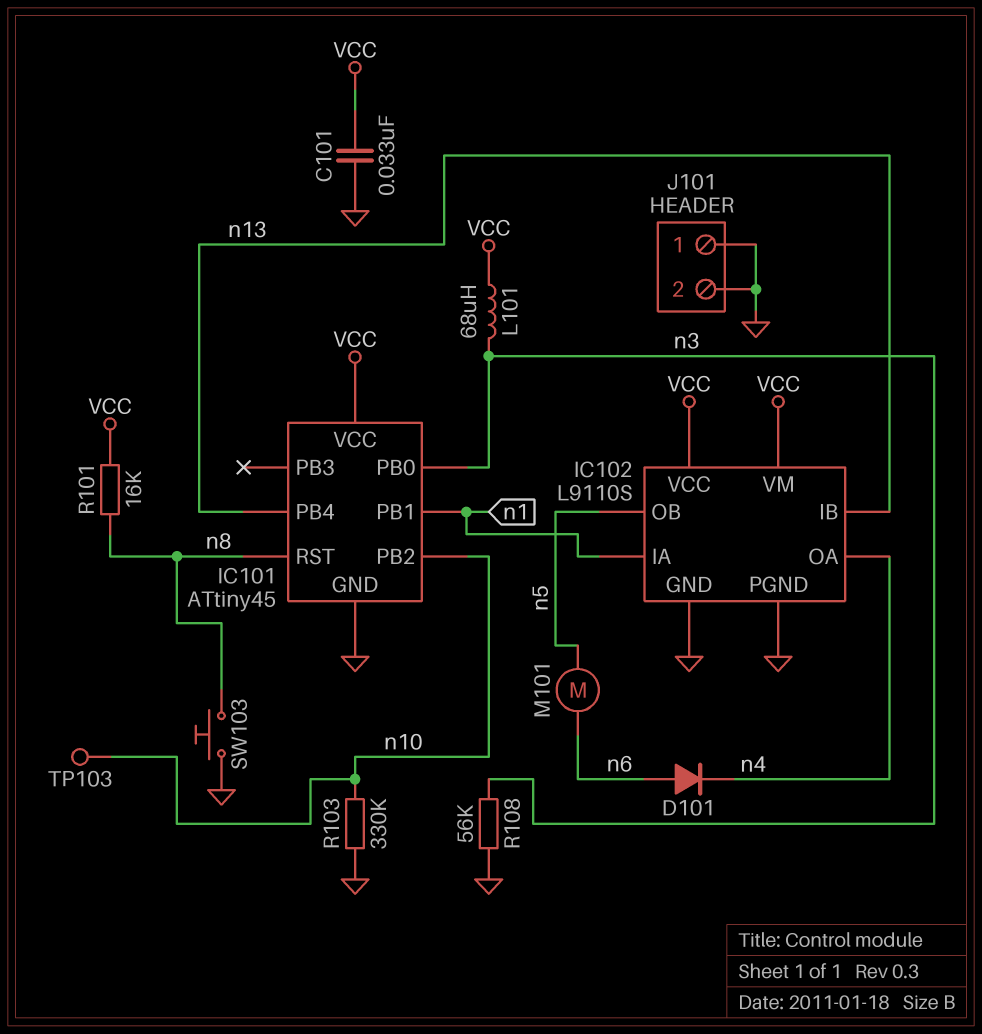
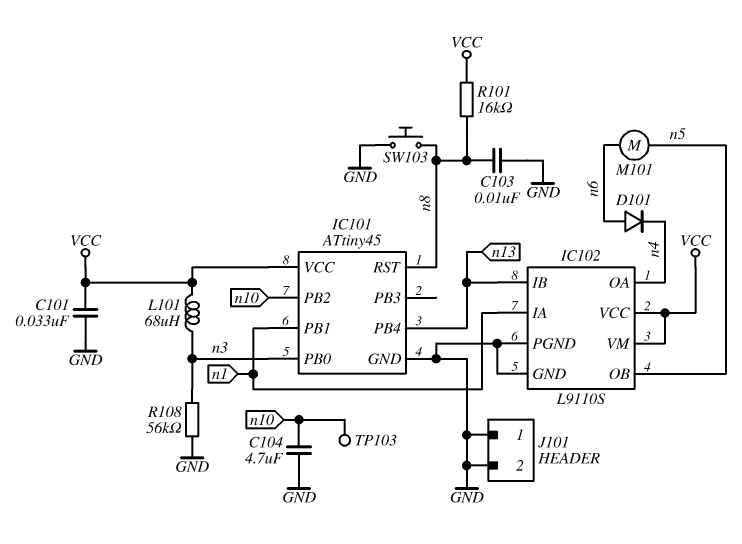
C103: none -> 10nF (GND, n8)
C104: none -> 4.7uF (GND, n10)
R103: 330k (GND, n10) -> none

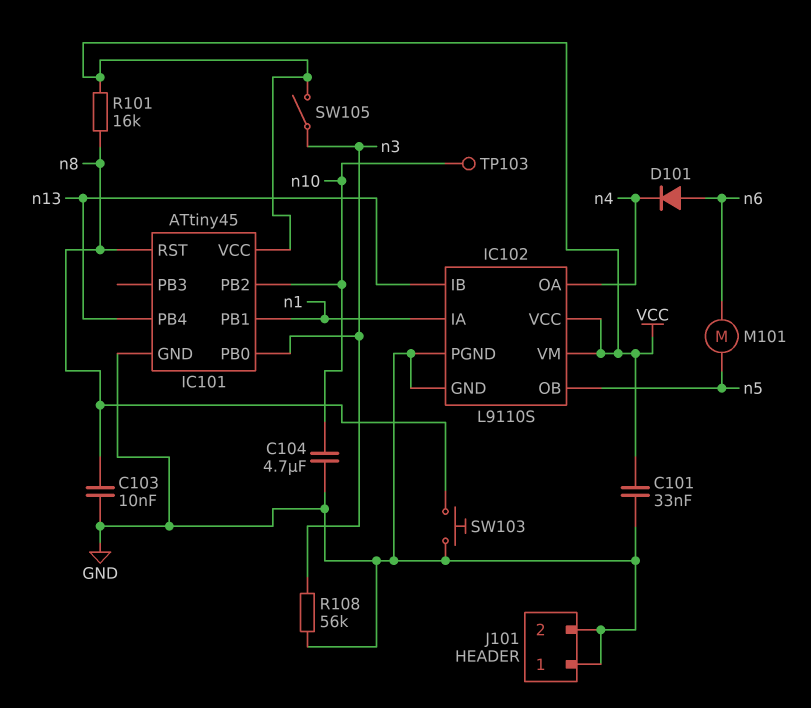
L101: 68uH (VCC, n3) -> none
SW105: none -> switch (VCC, n3)

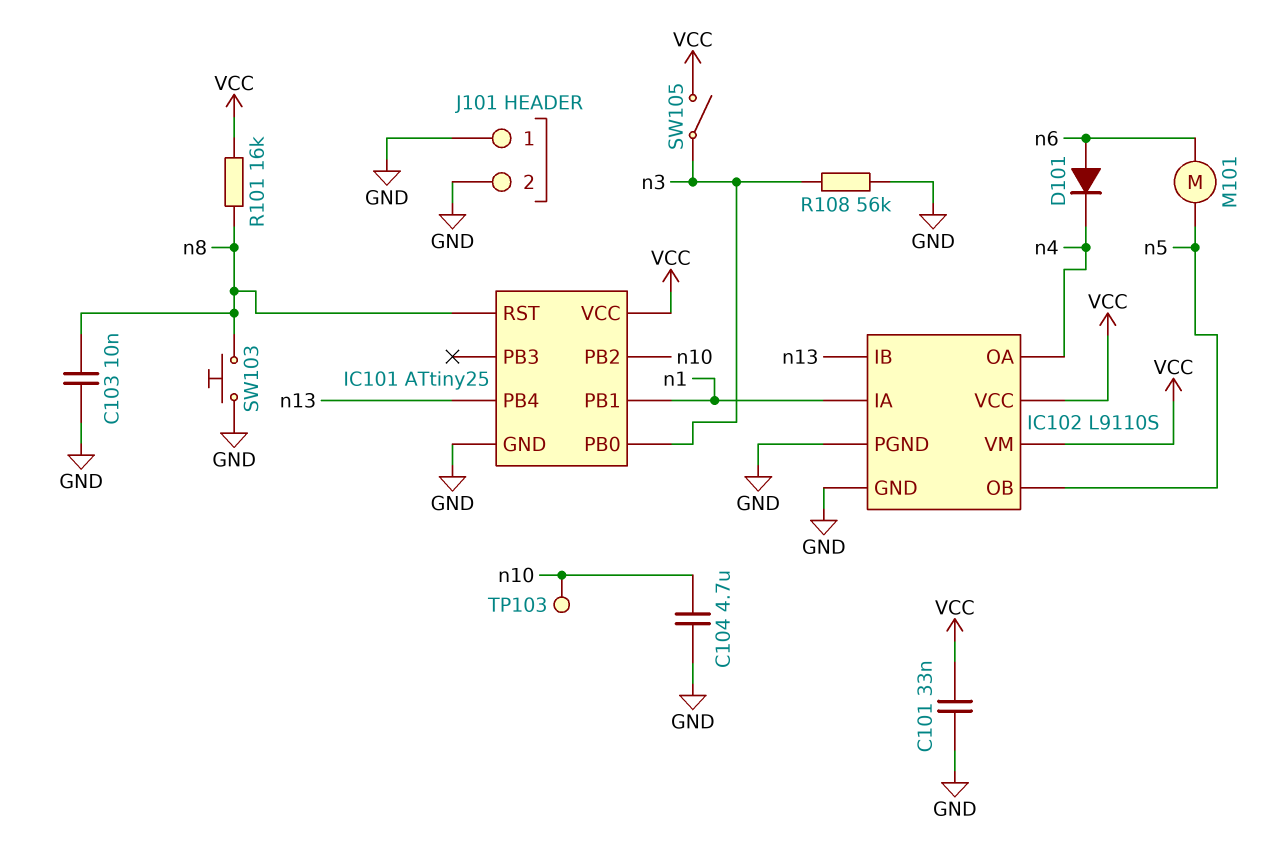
IC101: ATtiny45 -> ATtiny25

